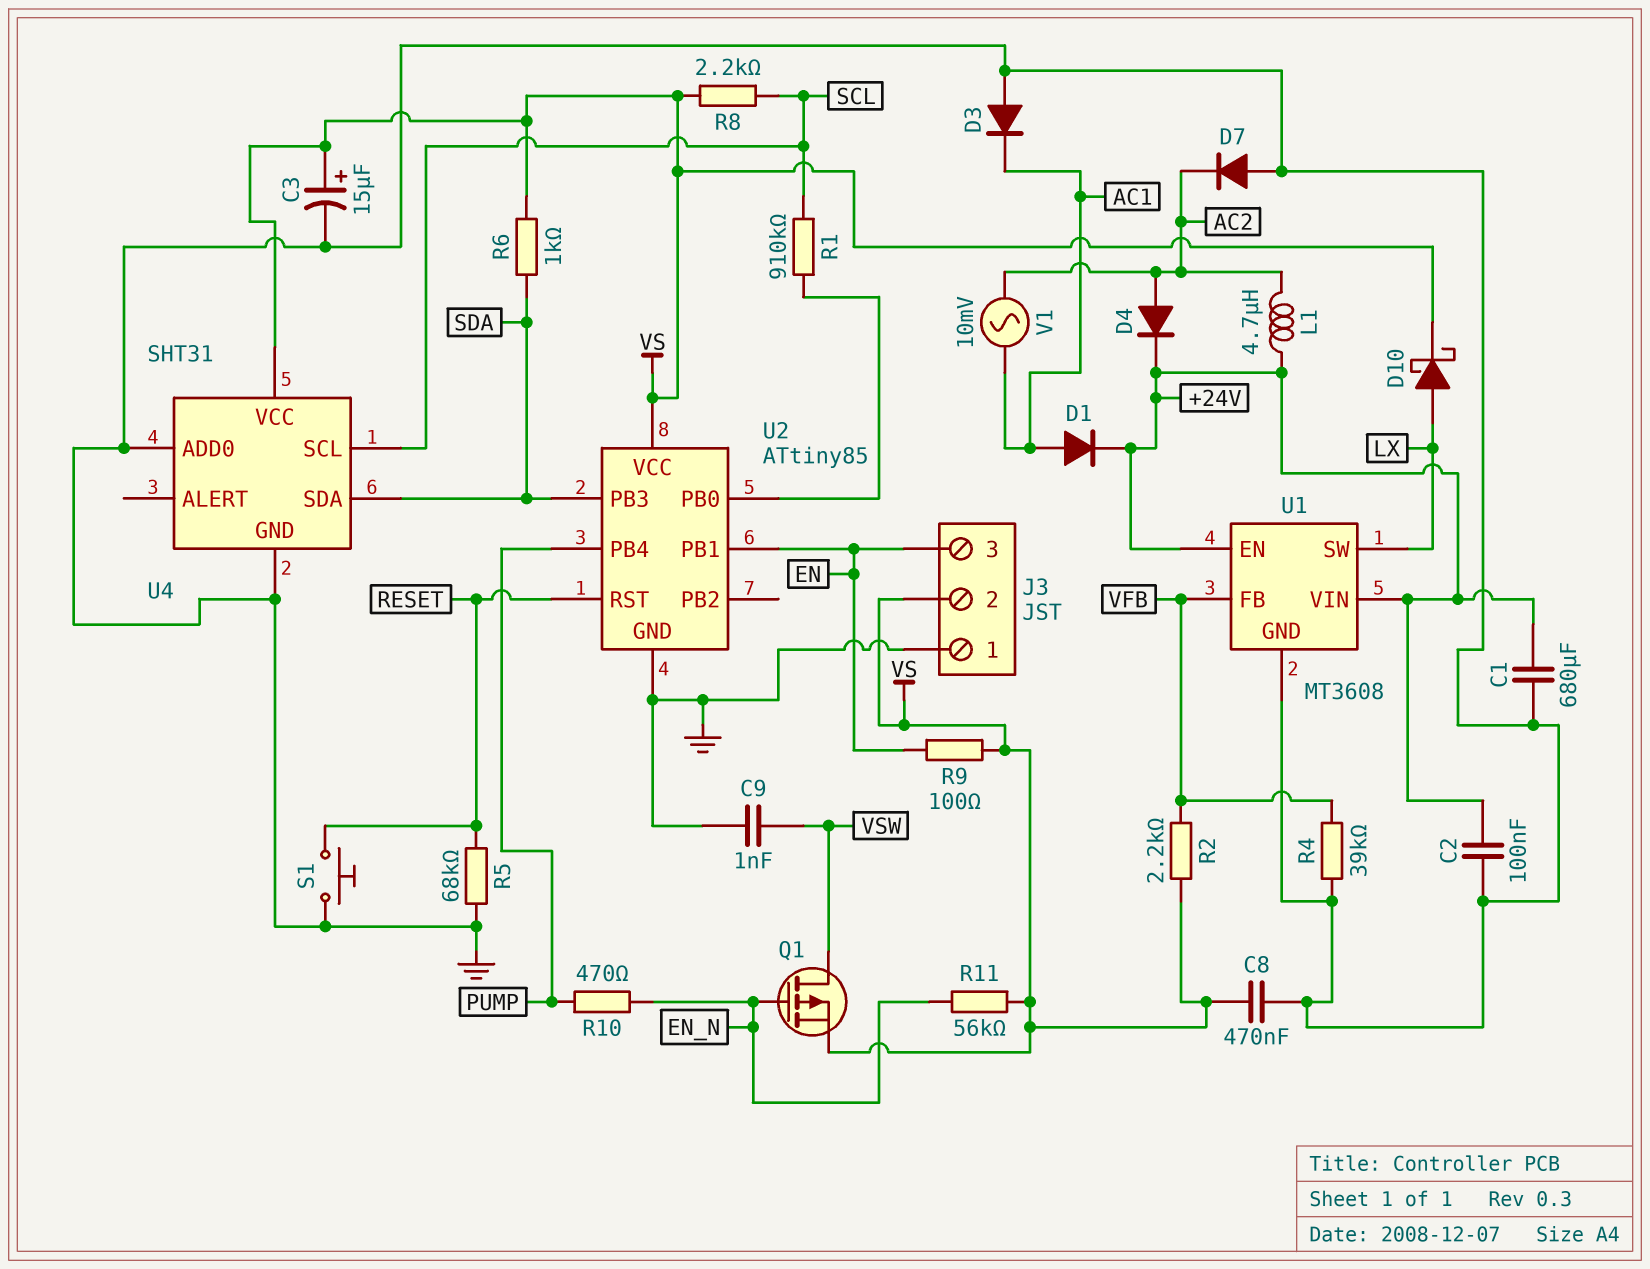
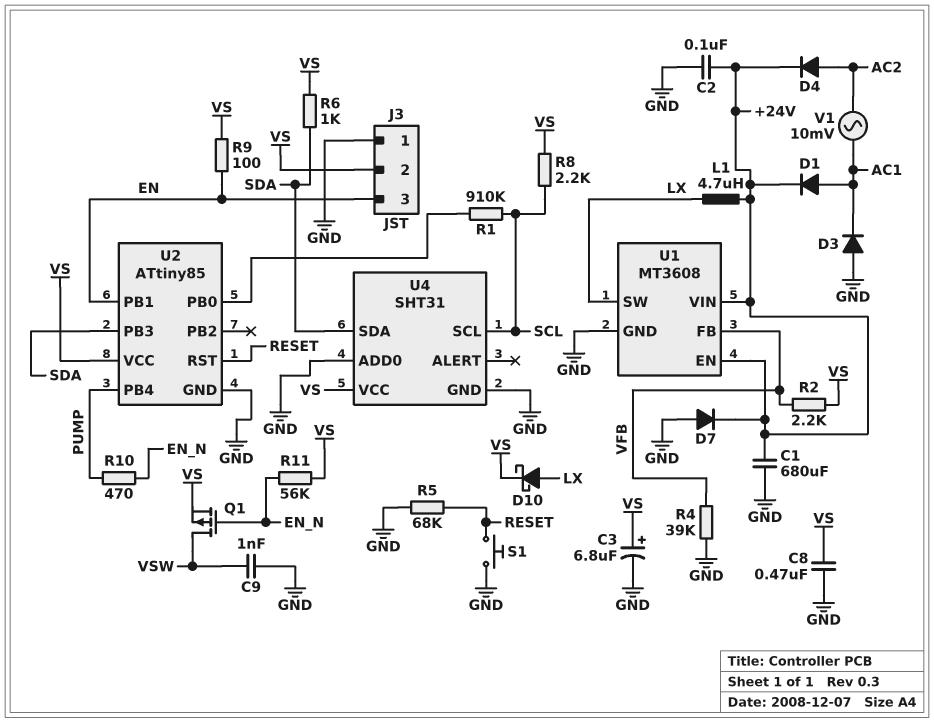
C3: 15uF (plus VS, minus GND) -> 6.8uF (plus VS, minus GND)
D7: diode (A GND, K AC2) -> diode (A GND, K +24V)
L1: 4.7uH (+24V, AC2) -> 4.7uH (+24V, LX)

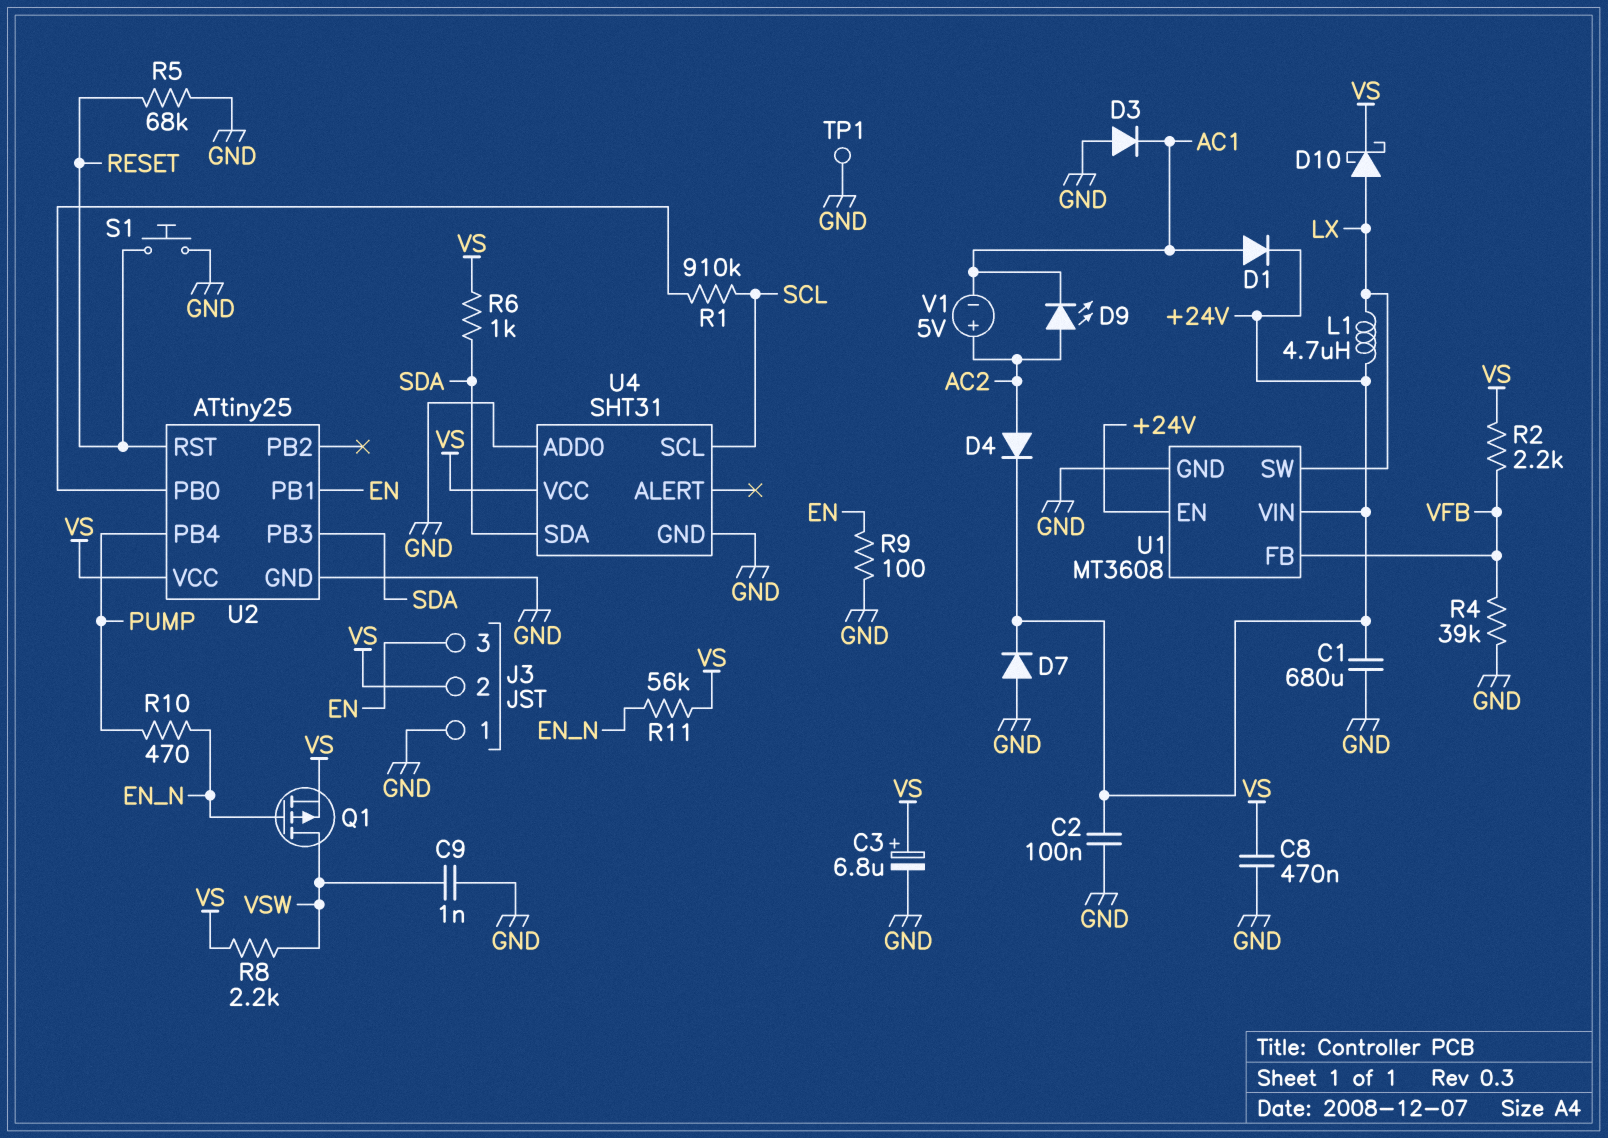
D9: none -> LED (A AC2, K AC1)
R8: 2.2k (SCL, VS) -> 2.2k (VS, VSW)
R9: 100 (EN, VS) -> 100 (EN, GND)
TP1: none -> test point (GND)
U2: ATtiny85 -> ATtiny25
V1: AC 10mV (AC1, AC2) -> 5V (plus AC2, minus AC1)

